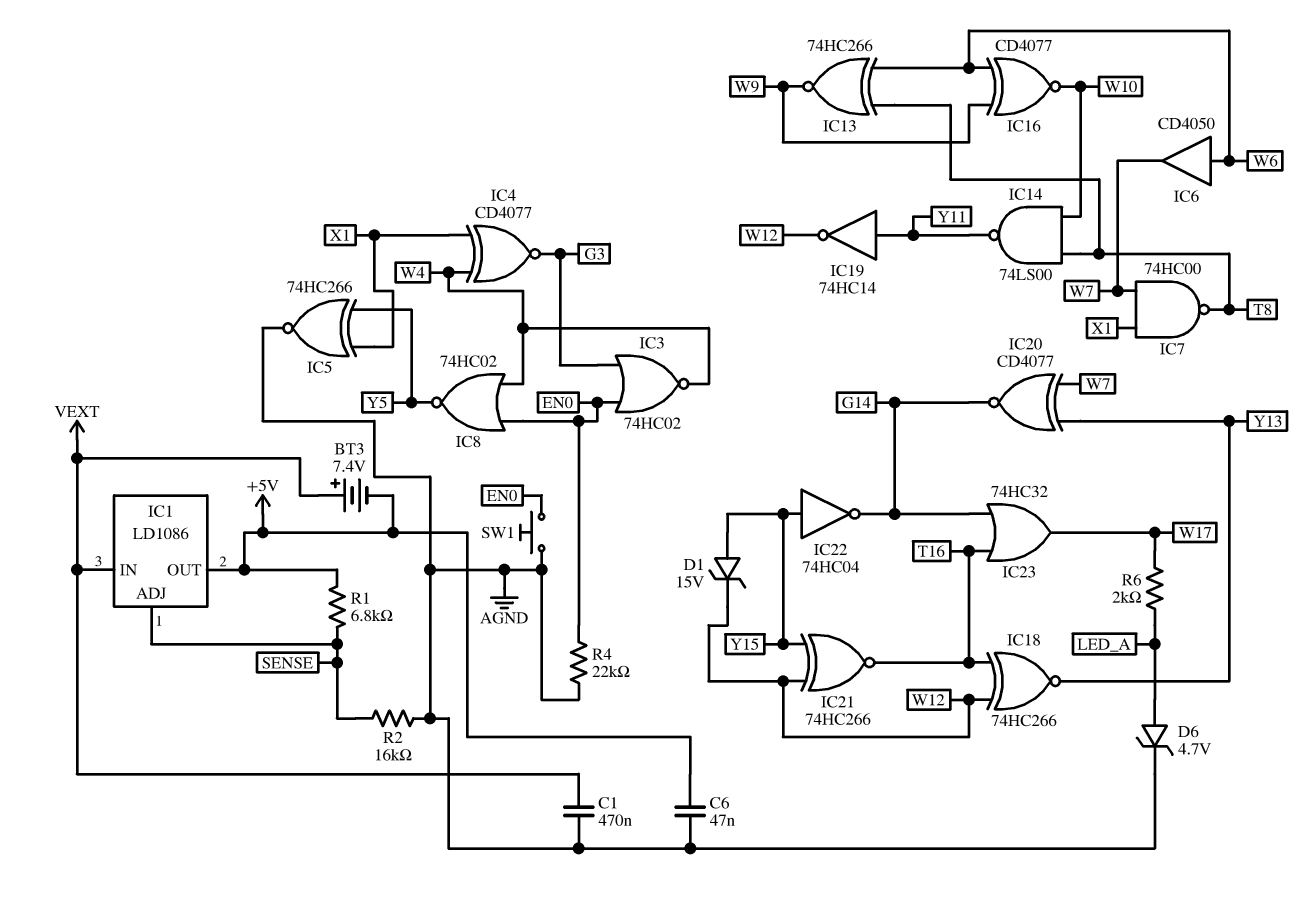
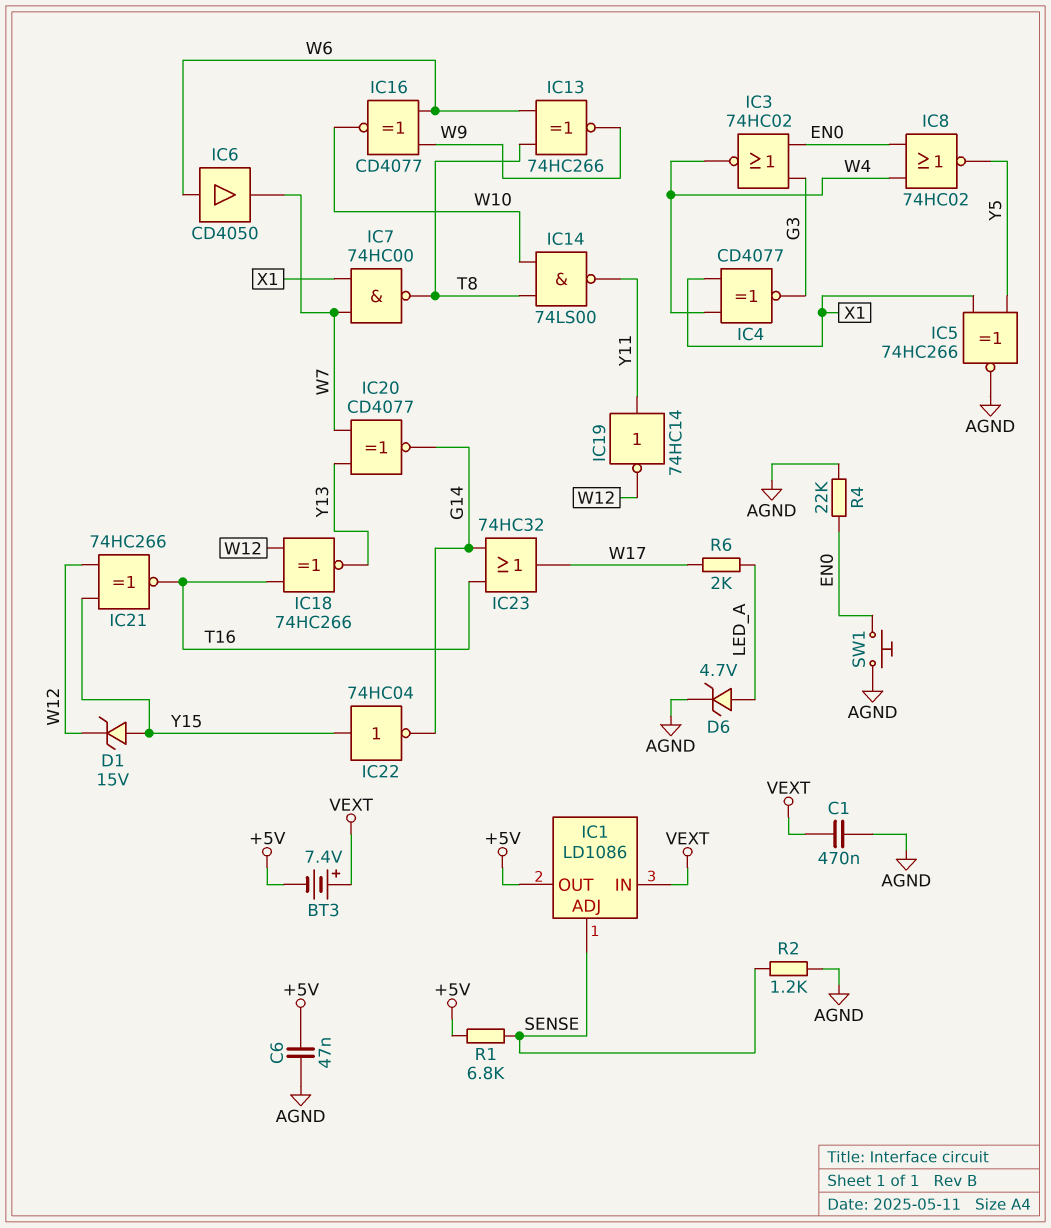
R2: 16k (AGND, SENSE) -> 1.2k (AGND, SENSE)

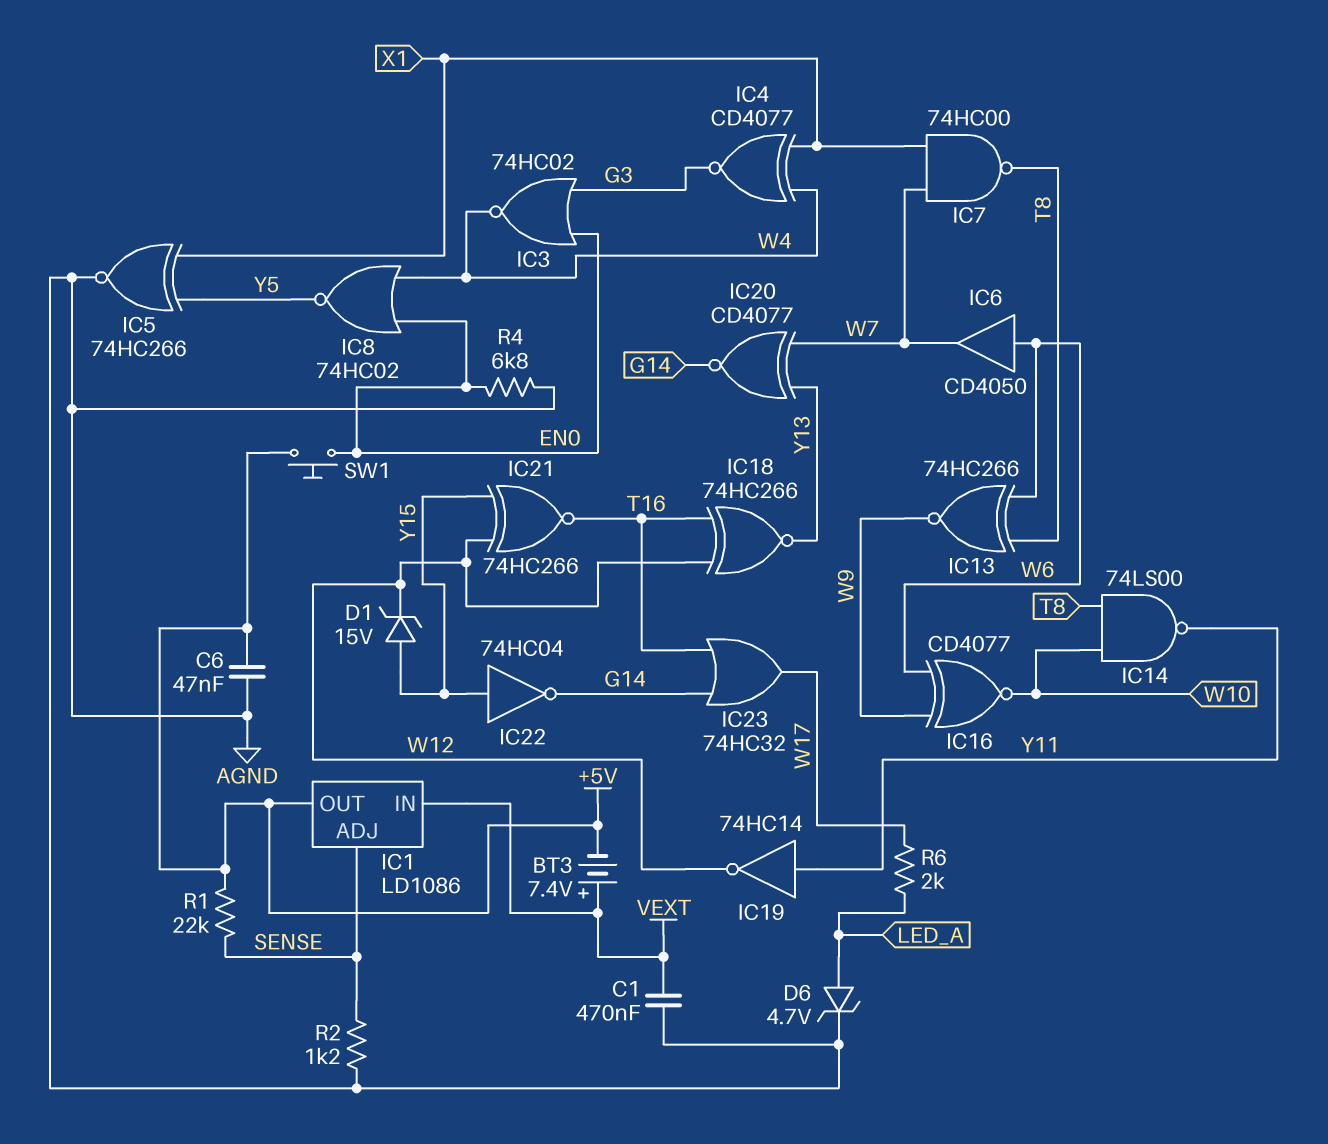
R1: 6.8k (+5V, SENSE) -> 22k (+5V, SENSE)
R4: 22k (AGND, EN0) -> 6.8k (AGND, EN0)
SW1: button (AGND, EN0) -> button (+5V, EN0)

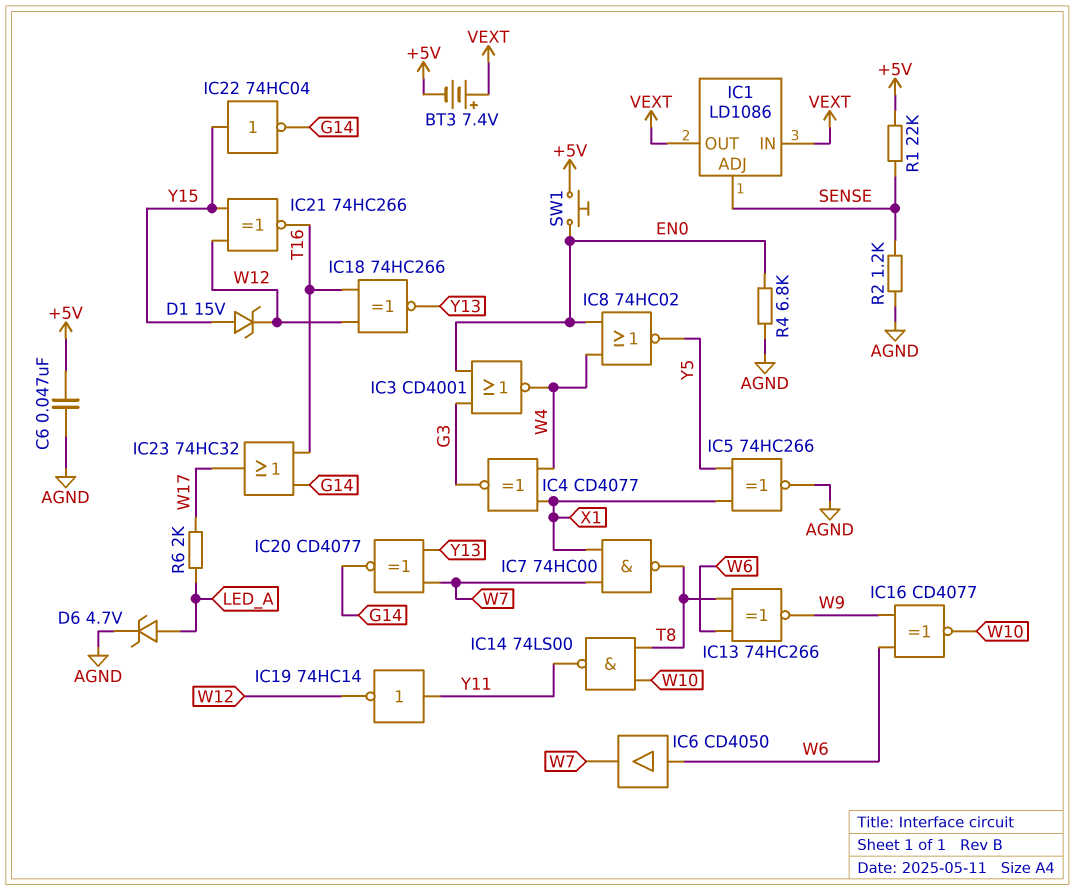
C1: 470nF (AGND, VEXT) -> none
IC1 pin OUT: +5V -> VEXT
IC3: NOR 74HC02 (in EN0, in G3, out W4) -> NOR CD4001 (in EN0, in G3, out W4)

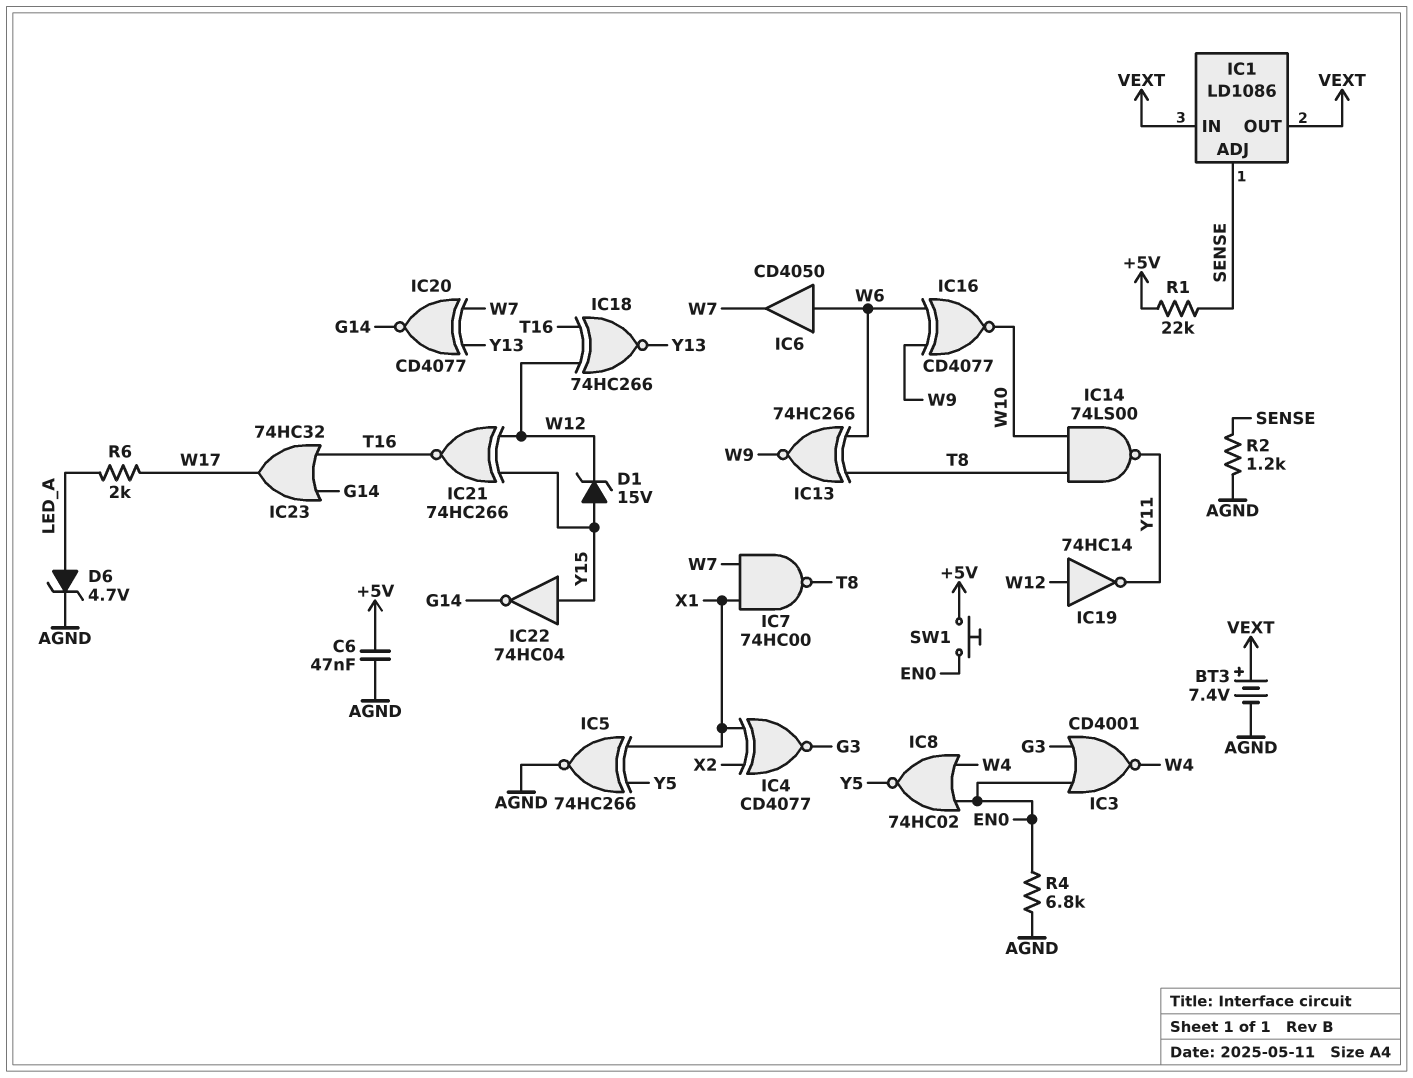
BT3: 7.4V (plus VEXT, minus +5V) -> 7.4V (plus VEXT, minus AGND)
IC4: XNOR CD4077 (in W4, in X1, out G3) -> XNOR CD4077 (in X1, in X2, out G3)
IC19: NOT 74HC14 (in Y11, out W12) -> NOT 74HC14 (in W12, out Y11)

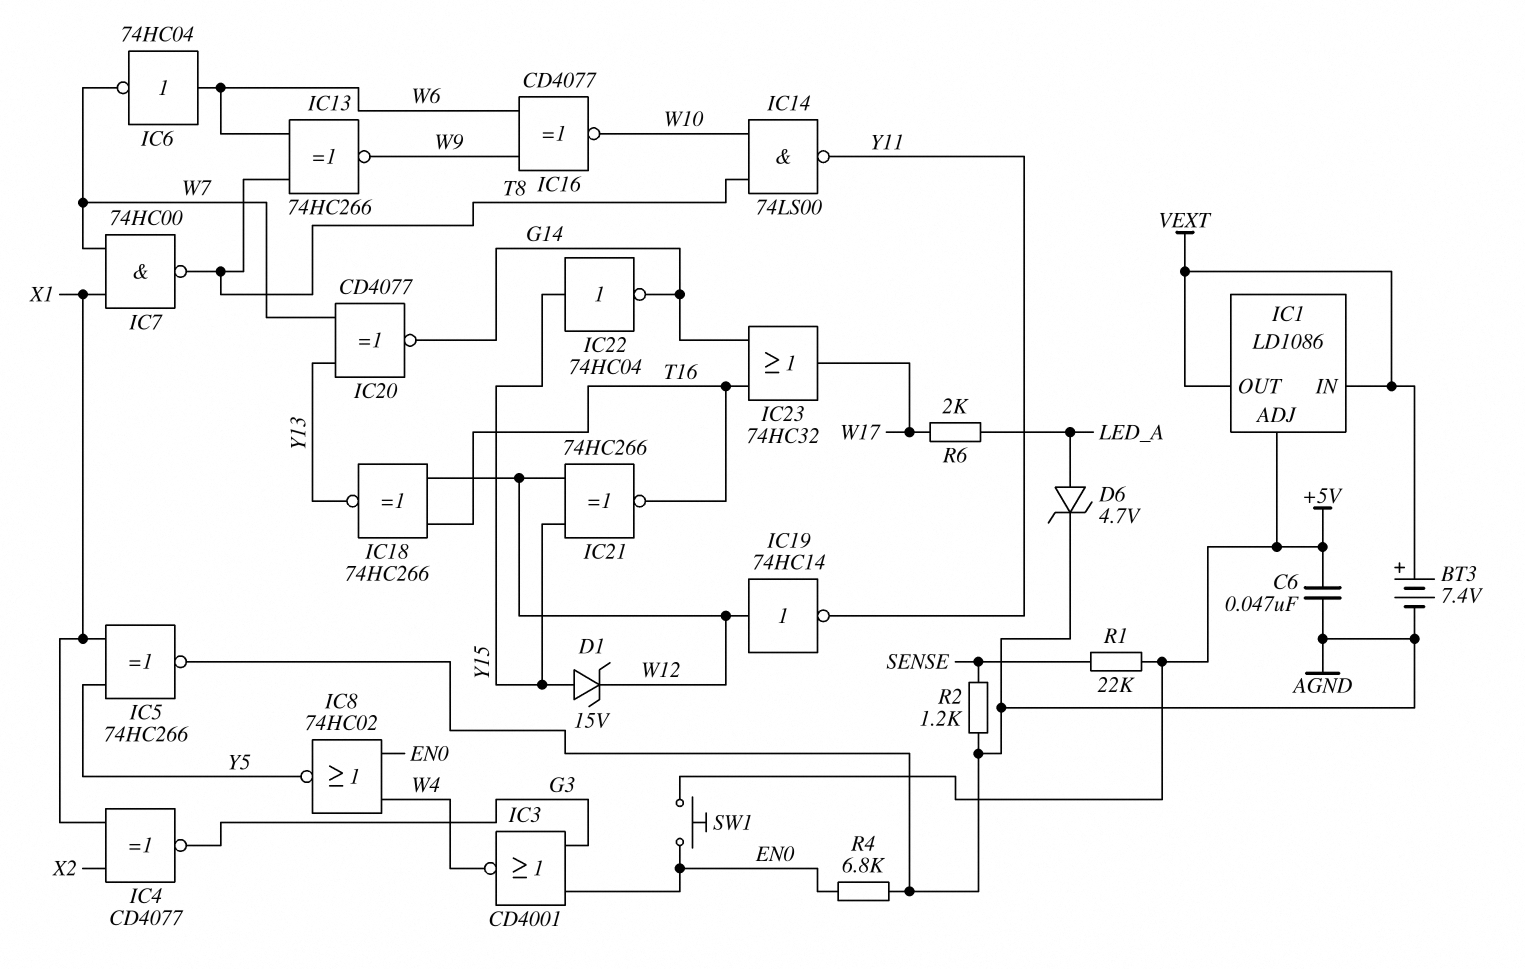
IC1 pin ADJ: SENSE -> +5V
IC6: buffer CD4050 (in W6, out W7) -> NOT 74HC04 (in W6, out W7)

